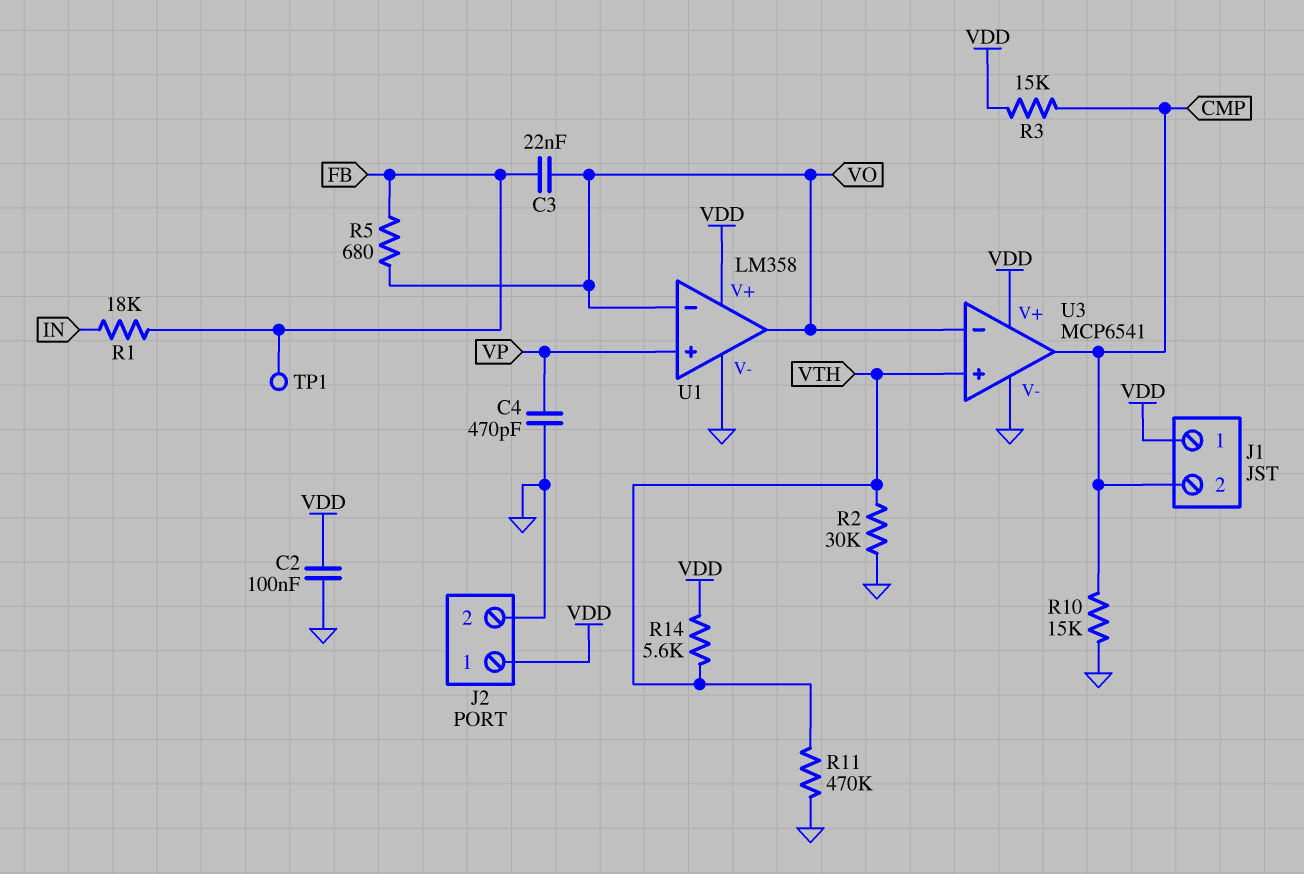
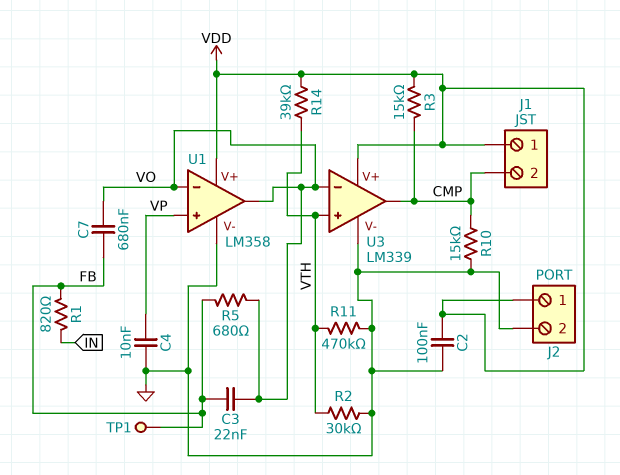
C4: 470pF (GND, VP) -> 10nF (GND, VP)
C7: none -> 680nF (FB, VO)
R1: 18k (FB, IN) -> 820 (FB, IN)
R14: 5.6k (VDD, VTH) -> 39k (VDD, VTH)
U3: MCP6541 -> LM339

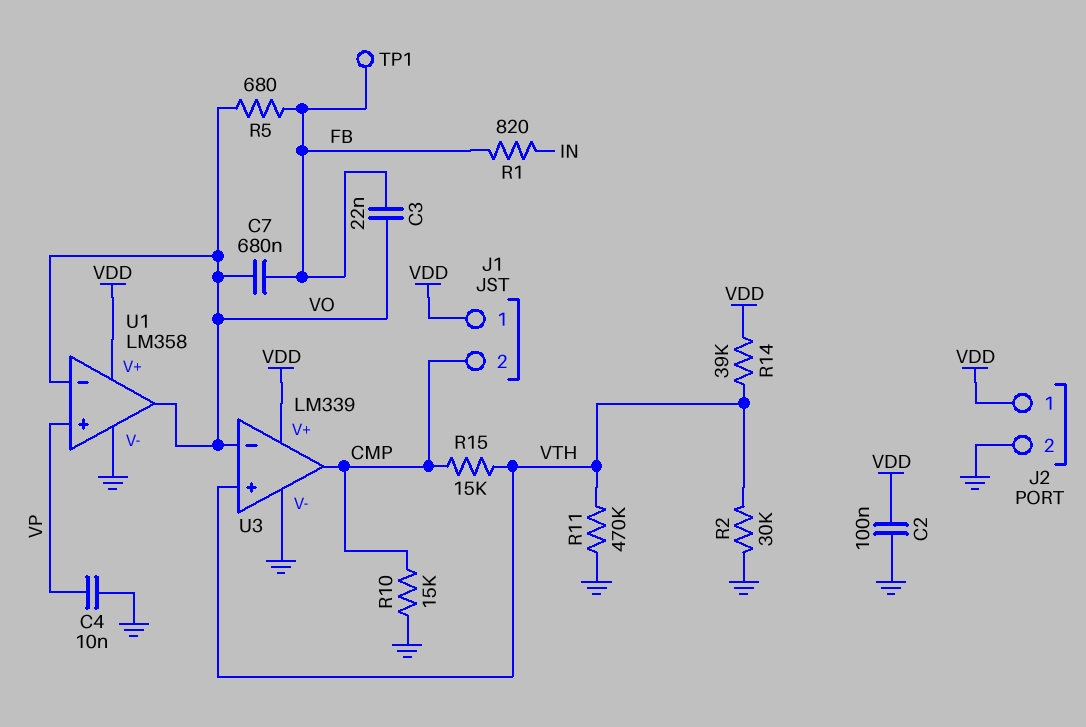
R3: 15k (CMP, VDD) -> none
R15: none -> 15k (CMP, VTH)

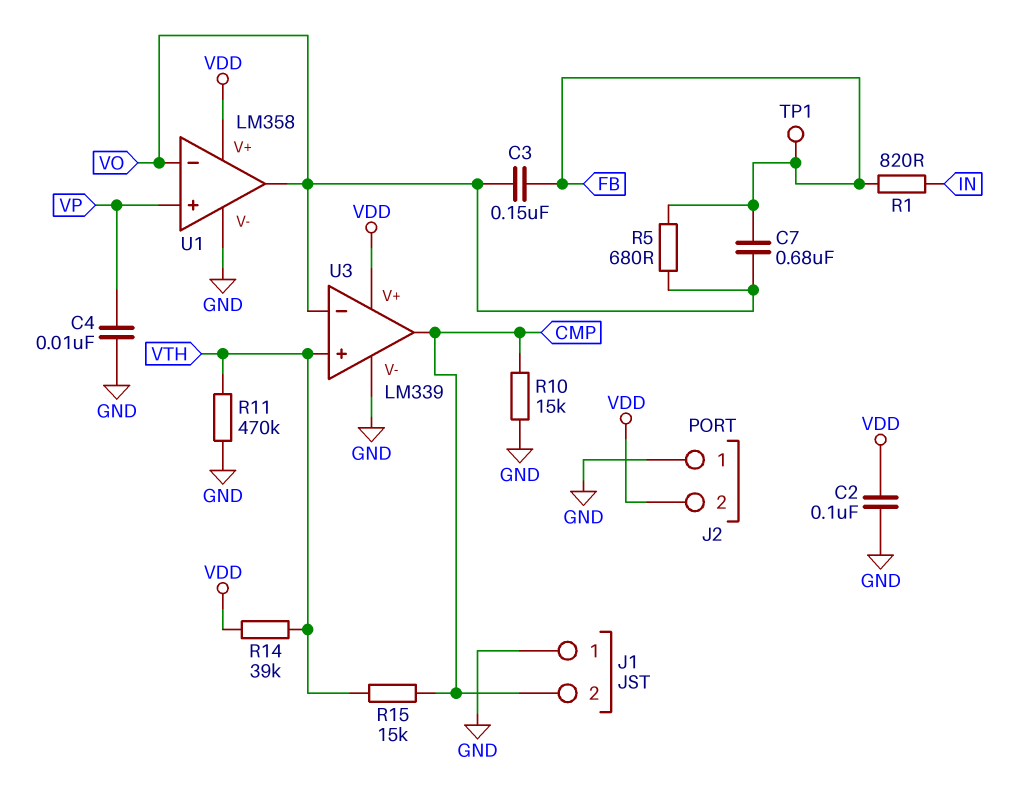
C3: 22nF (FB, VO) -> 150nF (FB, VO)
J1 pin 1: VDD -> GND
J2 pin 1: VDD -> GND
J2 pin 2: GND -> VDD
R2: 30k (GND, VTH) -> none

